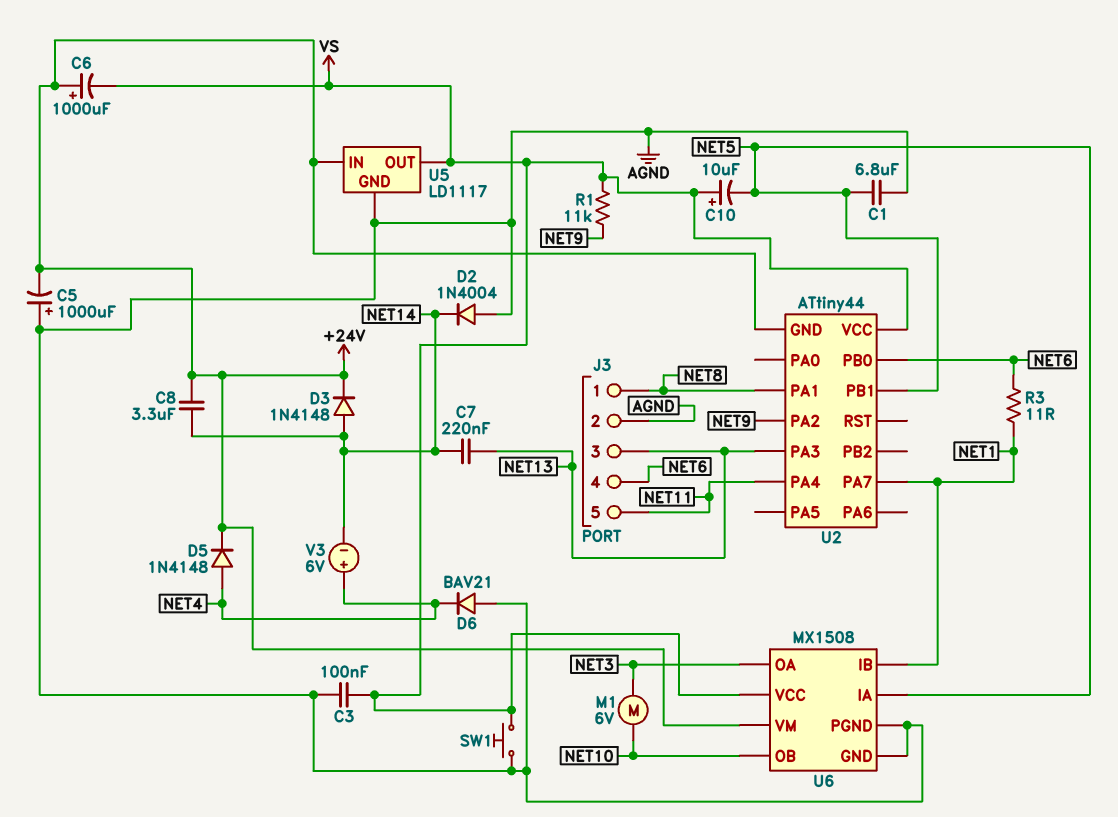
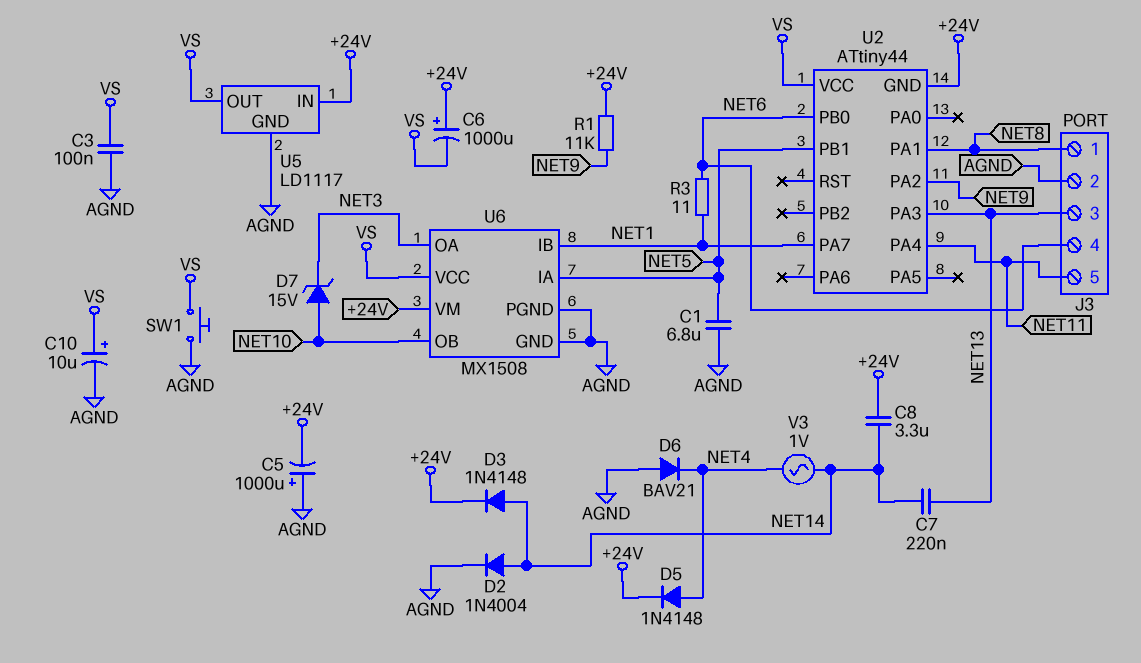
C10: 10uF (plus VS, minus NET5) -> 10uF (plus VS, minus AGND)
D2: diode 1N4004 (A AGND, K NET14) -> diode 1N4004 (A NET14, K AGND)
D7: none -> zener 15V (A NET10, K NET3)
M1: motor 6V (NET3, NET10) -> none
R1: 11k (NET9, VS) -> 11k (+24V, NET9)
V3: 6V (plus NET4, minus NET14) -> AC 1V (NET4, NET14)

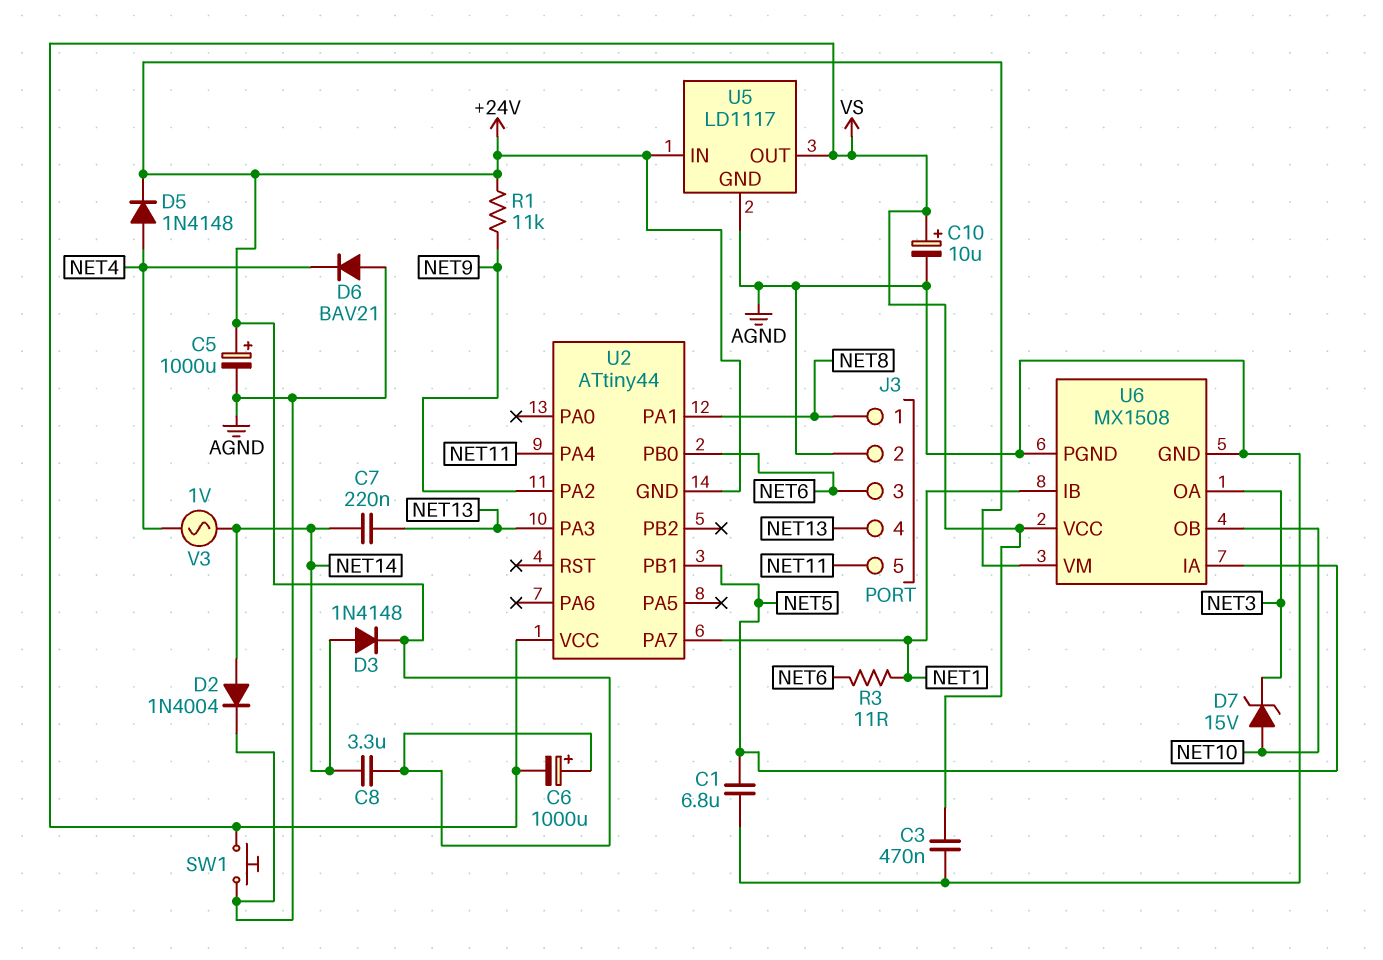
C3: 100nF (AGND, VS) -> 470nF (AGND, VS)
C5: 1000uF (plus AGND, minus +24V) -> 1000uF (plus +24V, minus AGND)
J3 pin 3: NET13 -> NET6
J3 pin 4: NET6 -> NET13

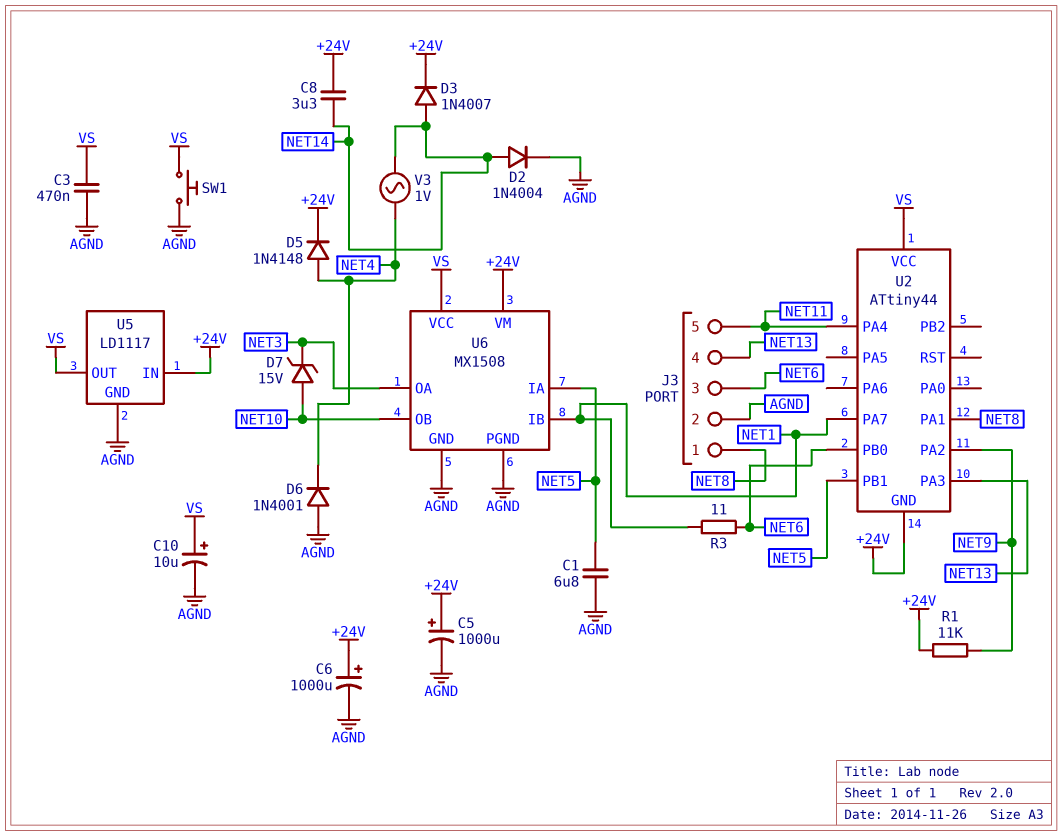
C6: 1000uF (plus +24V, minus VS) -> 1000uF (plus +24V, minus AGND)
C7: 220nF (NET13, NET14) -> none
D3: diode 1N4148 (A NET14, K +24V) -> diode 1N4007 (A NET14, K +24V)
D6: diode BAV21 (A AGND, K NET4) -> diode 1N4001 (A AGND, K NET4)

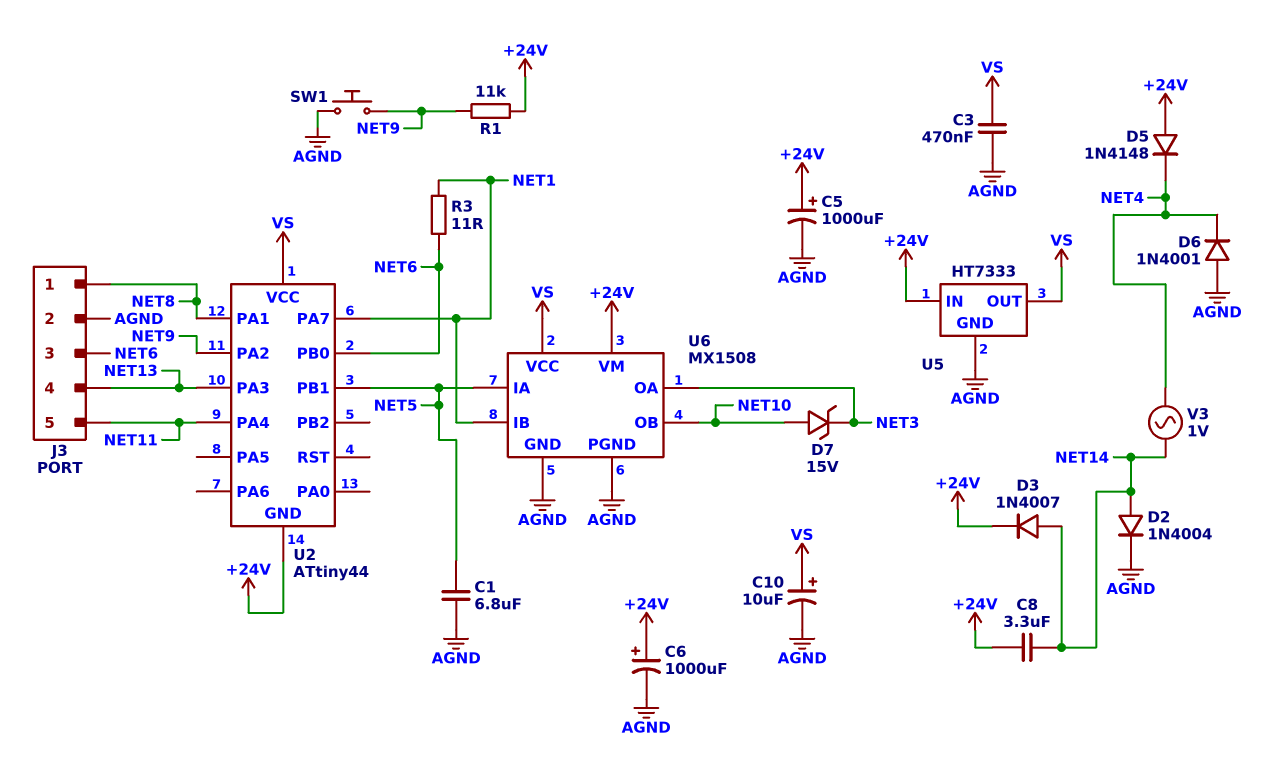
D5: diode 1N4148 (A NET4, K +24V) -> diode 1N4148 (A +24V, K NET4)
SW1: button (AGND, VS) -> button (AGND, NET9)
U5: LD1117 -> HT7333

